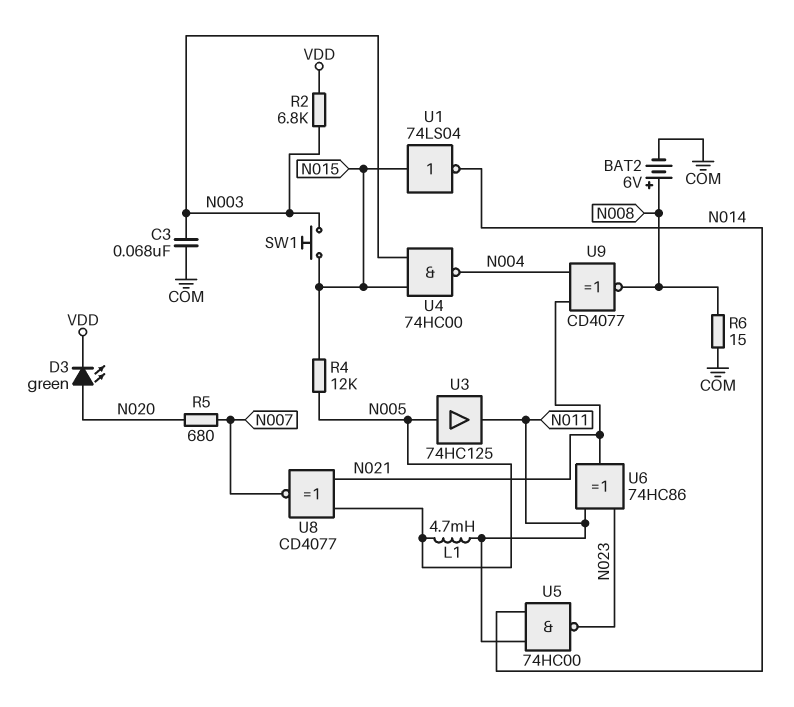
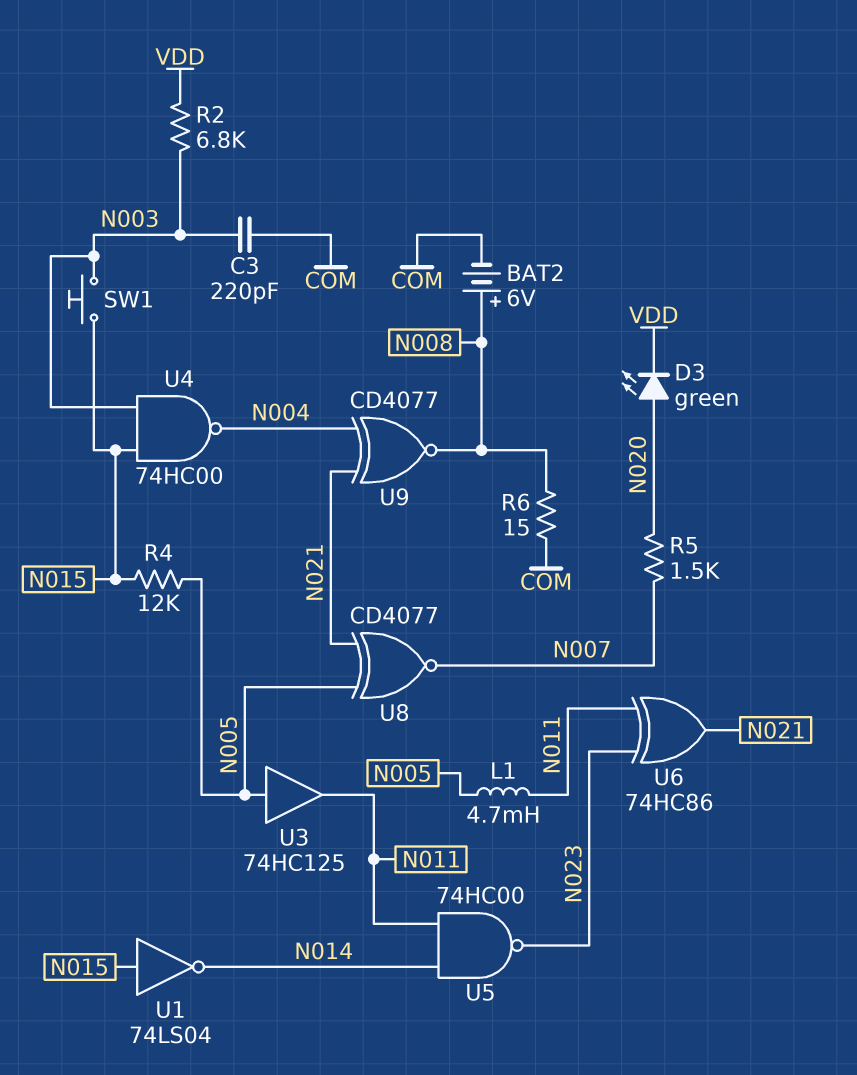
C3: 68nF (COM, N003) -> 220pF (COM, N003)
R5: 680 (N007, N020) -> 1.5k (N007, N020)

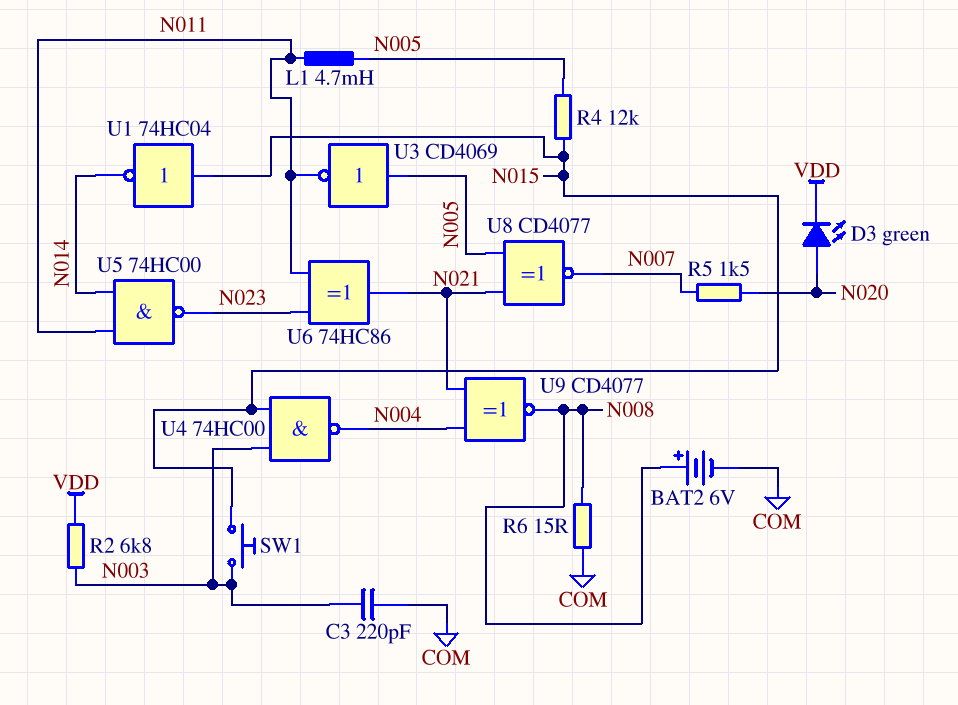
U1: NOT 74LS04 (in N015, out N014) -> NOT 74HC04 (in N015, out N014)
U3: buffer 74HC125 (in N005, out N011) -> NOT CD4069 (in N005, out N011)

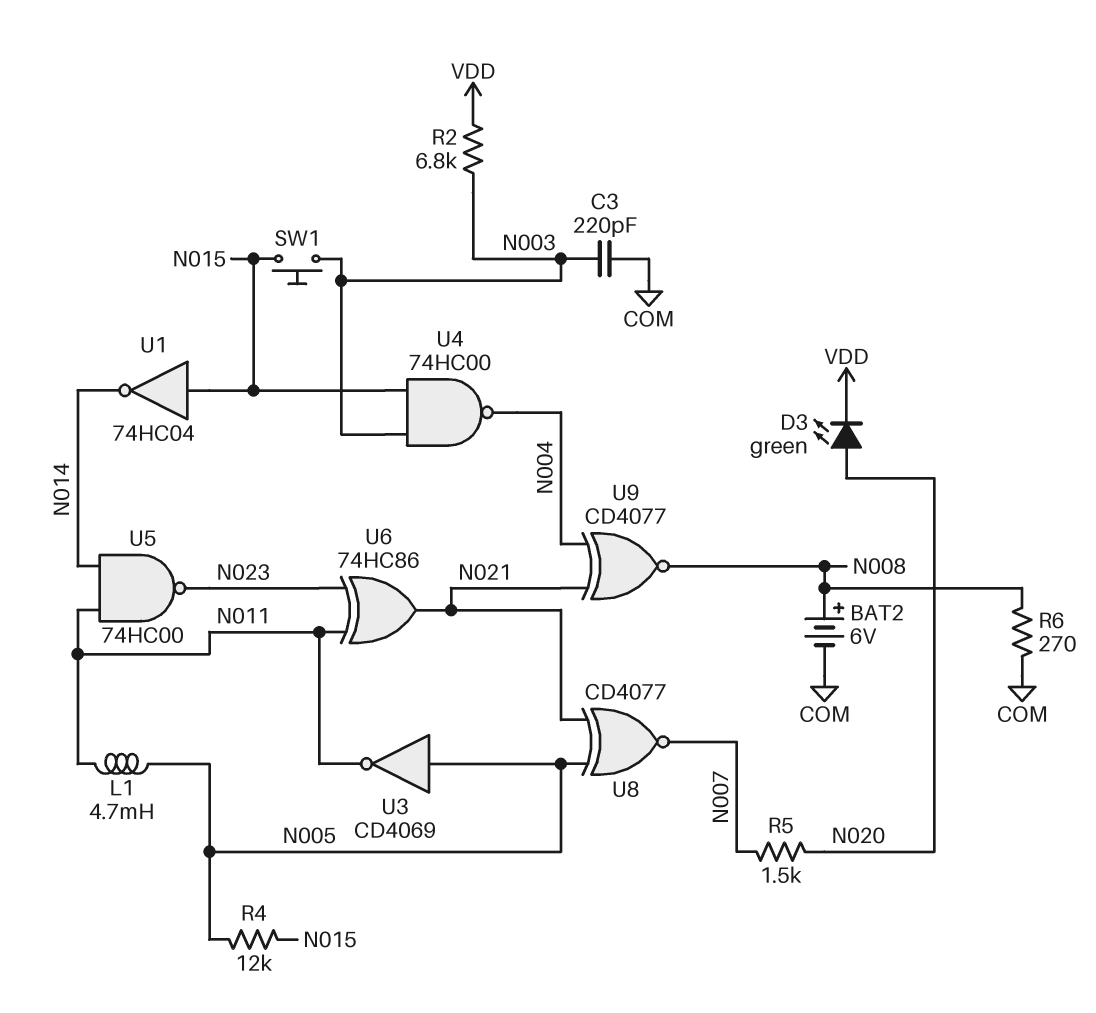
R6: 15 (COM, N008) -> 270 (COM, N008)

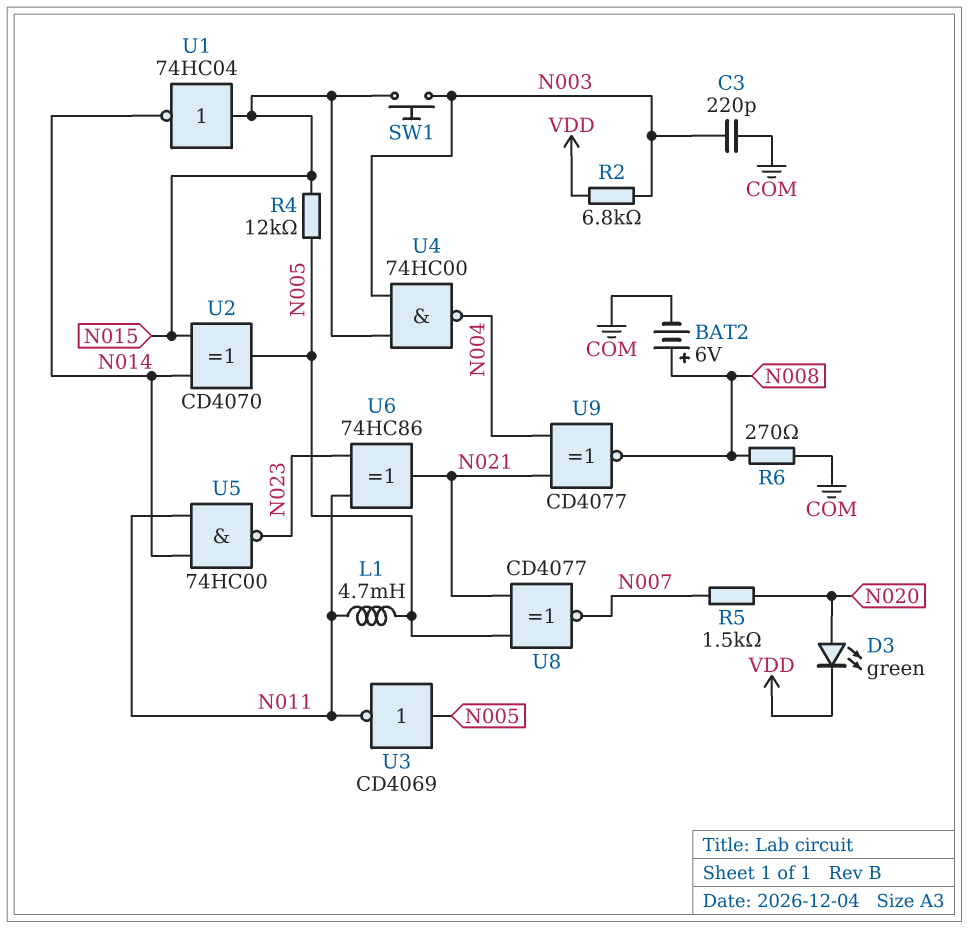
U2: none -> XOR CD4070 (in N014, in N015, out N005)

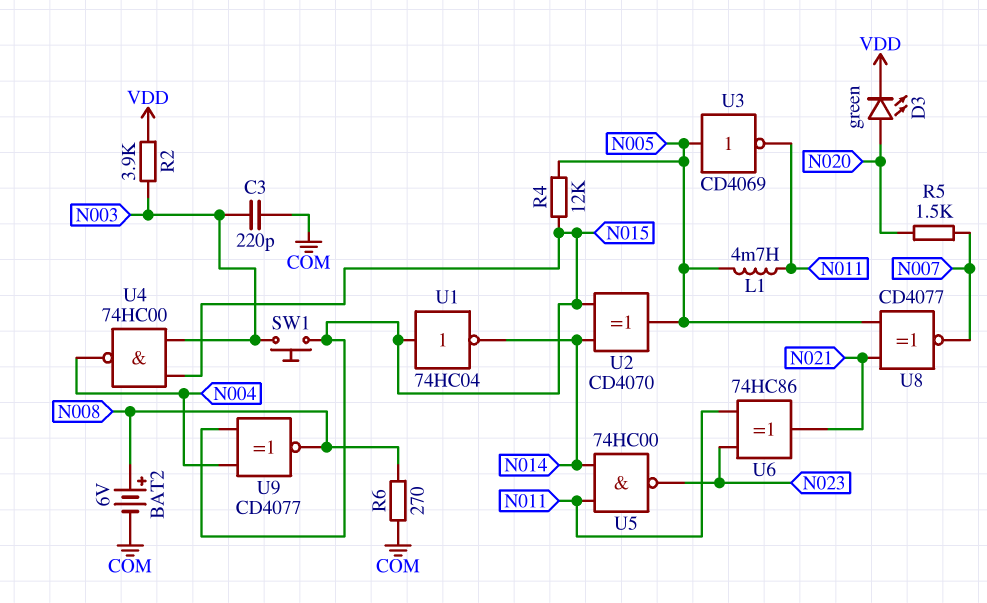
R2: 6.8k (N003, VDD) -> 3.9k (N003, VDD)
U9: XNOR CD4077 (in N004, in N021, out N008) -> XNOR CD4077 (in N004, in N015, out N008)

